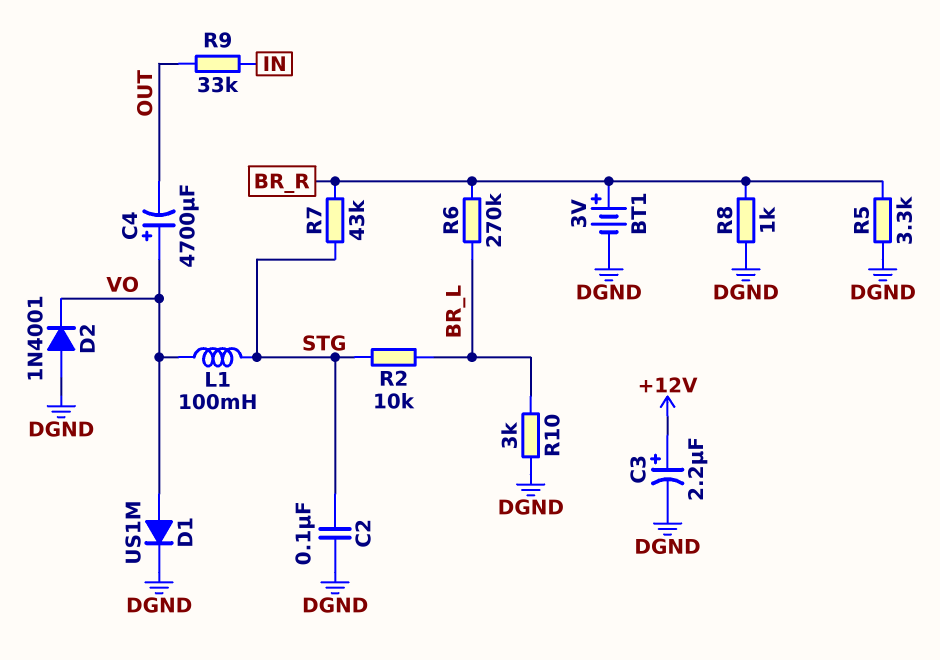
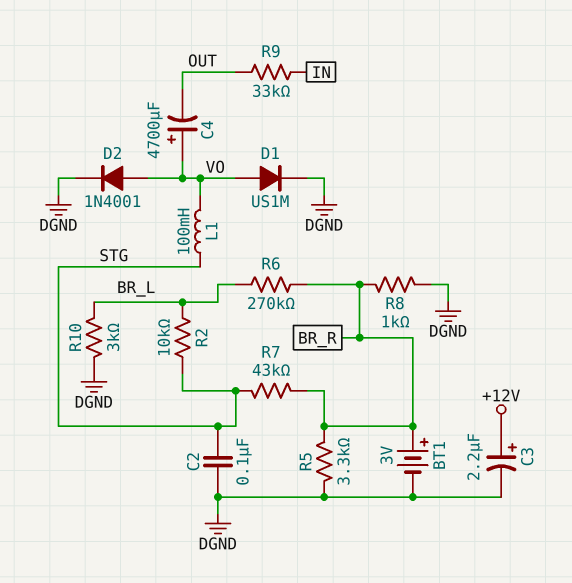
D2: diode 1N4001 (A DGND, K VO) -> diode 1N4001 (A VO, K DGND)

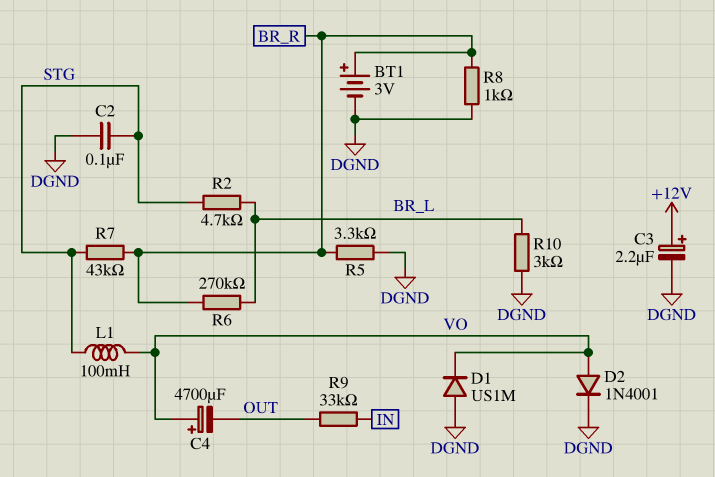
D1: diode US1M (A VO, K DGND) -> diode US1M (A DGND, K VO)
R2: 10k (BR_L, STG) -> 4.7k (BR_L, STG)

